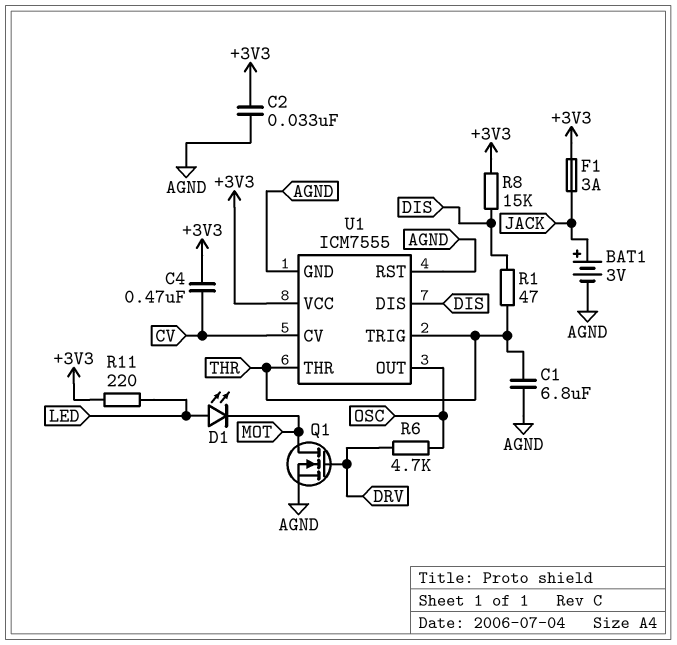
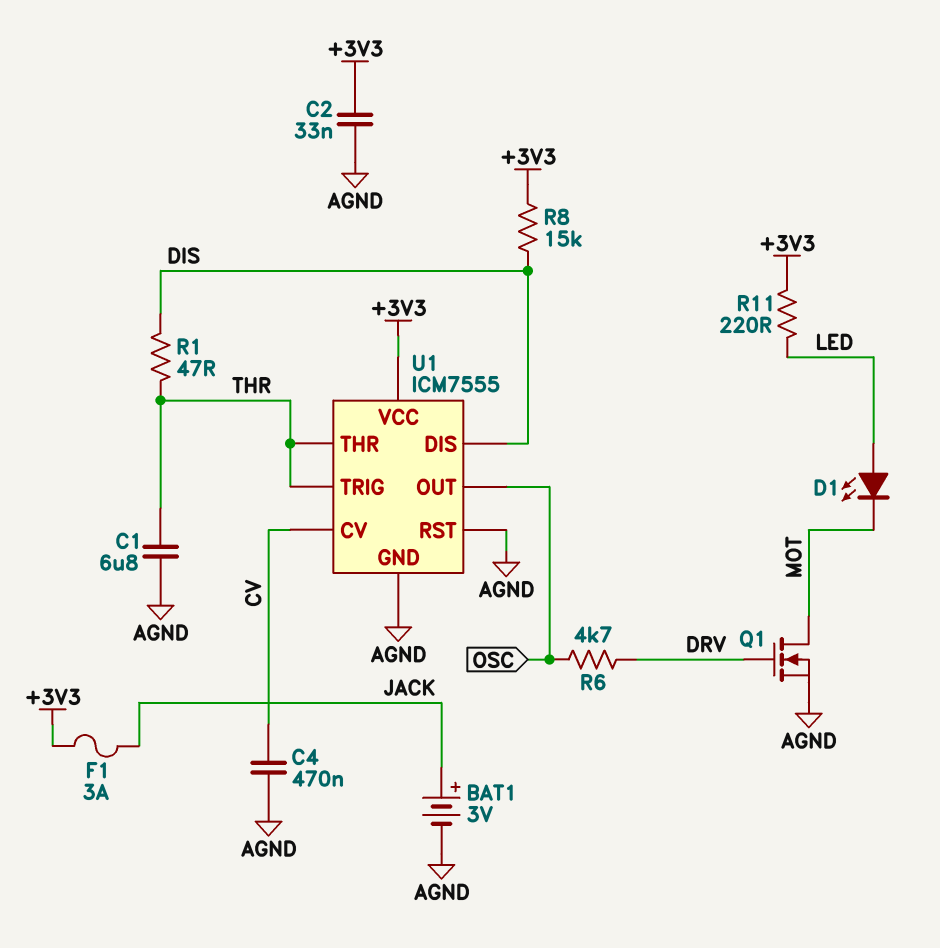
C4: 470nF (+3V3, CV) -> 470nF (AGND, CV)

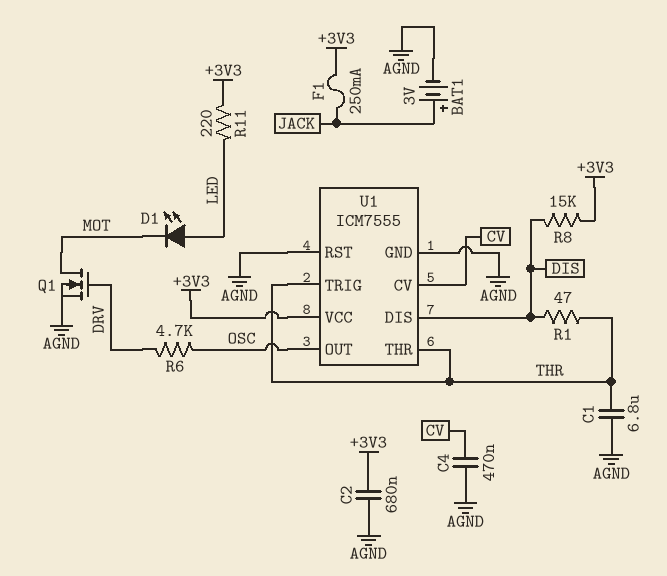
C2: 33nF (+3V3, AGND) -> 680nF (+3V3, AGND)
F1: 3A (+3V3, JACK) -> 250mA (+3V3, JACK)

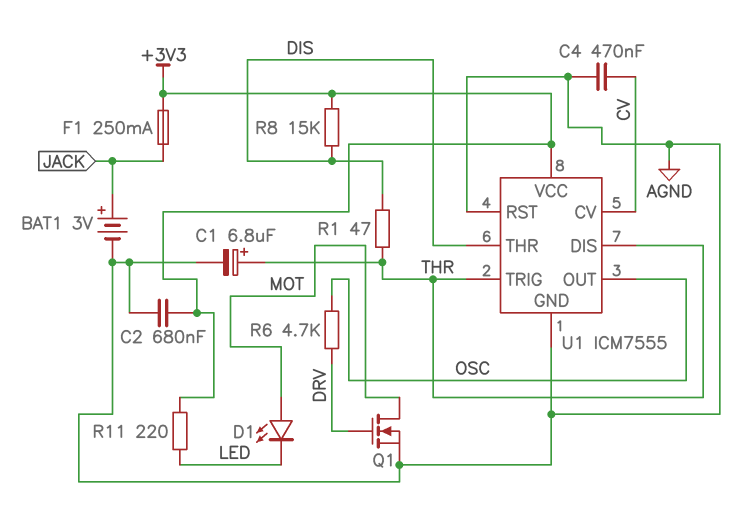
C1: 6.8uF (AGND, THR) -> 6.8uF (plus THR, minus AGND)
D1: LED (A LED, K MOT) -> LED (A MOT, K LED)
U1 pin DIS: DIS -> THR
U1 pin THR: THR -> DIS

